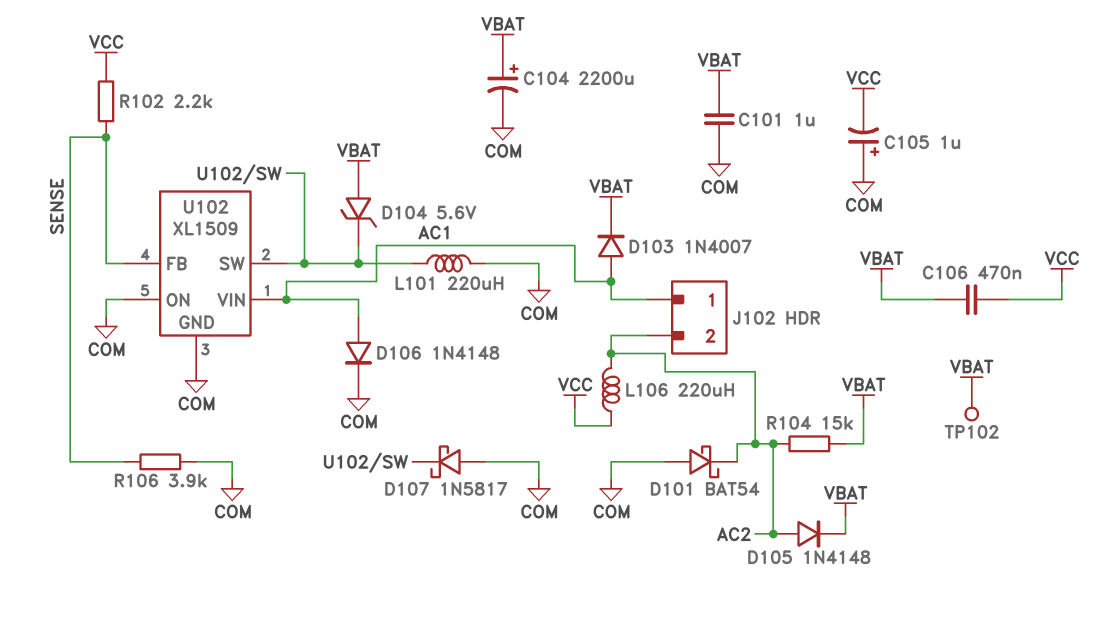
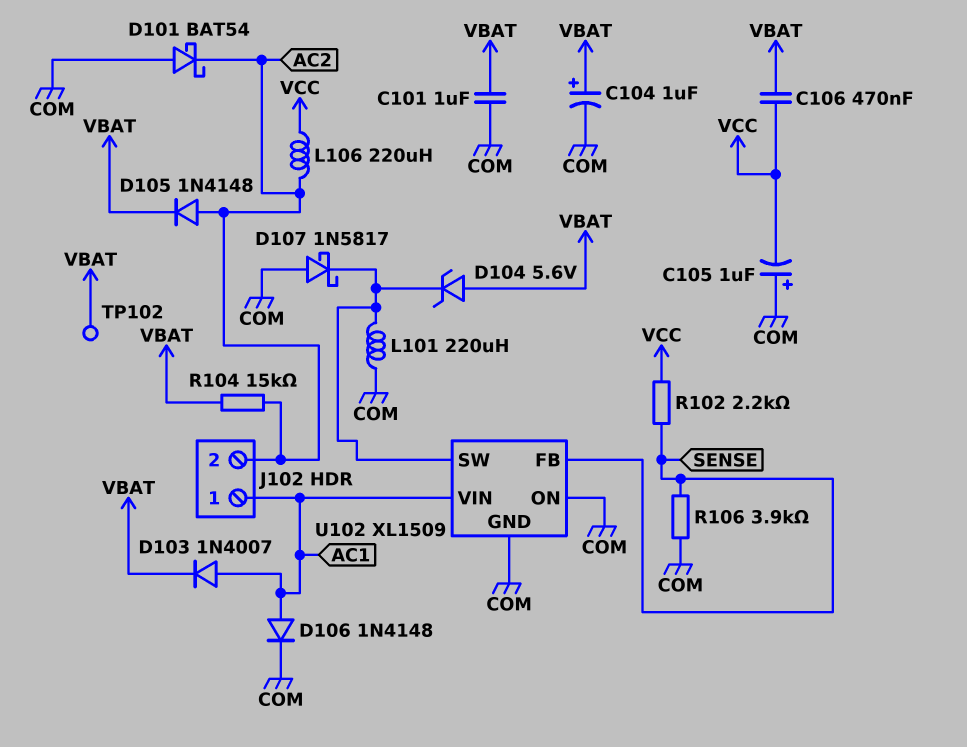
C104: 2200uF (plus VBAT, minus COM) -> 1uF (plus VBAT, minus COM)

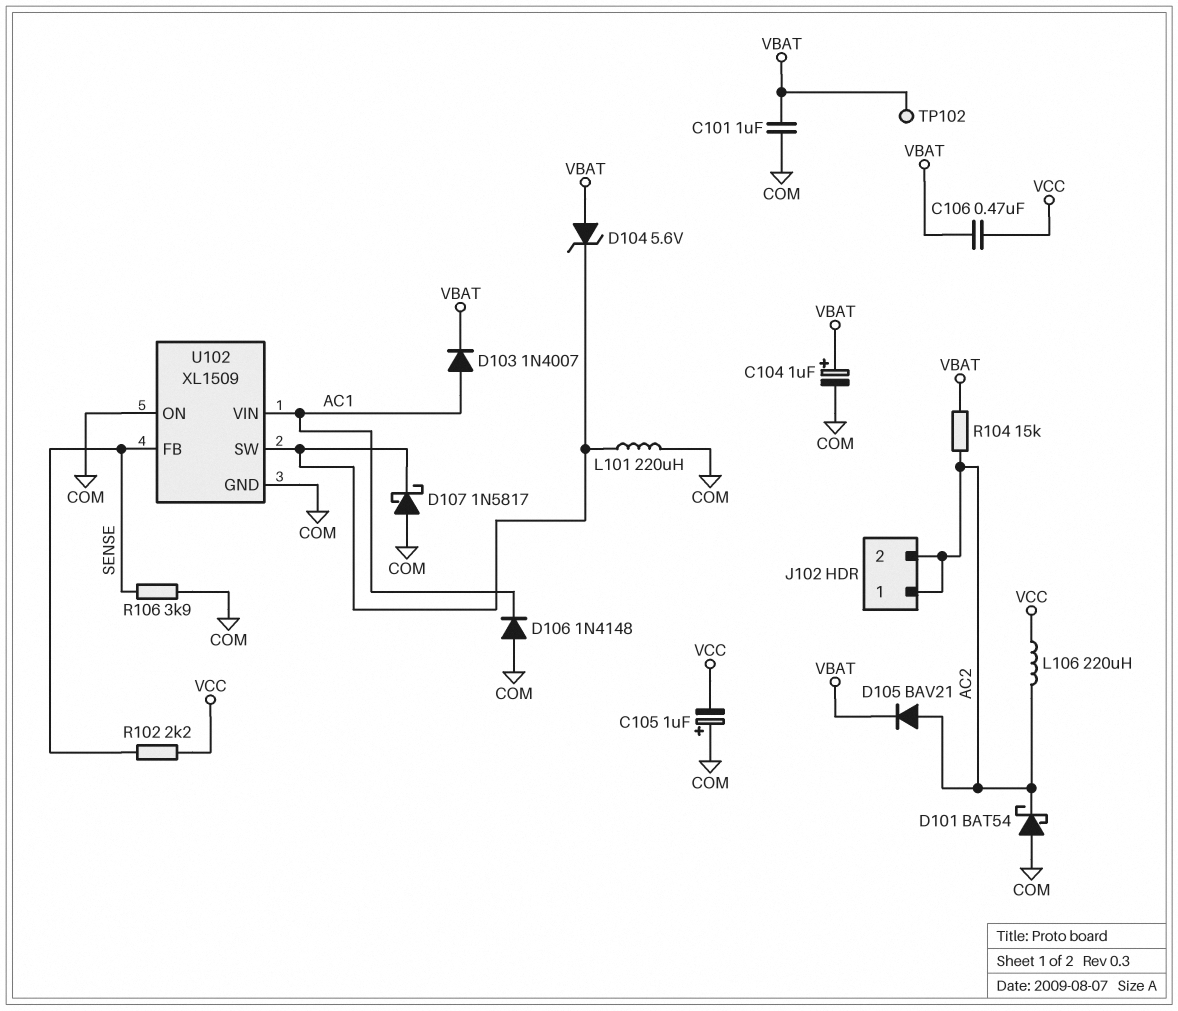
D105: diode 1N4148 (A AC2, K VBAT) -> diode BAV21 (A AC2, K VBAT)
D106: diode 1N4148 (A AC1, K COM) -> diode 1N4148 (A COM, K AC1)
J102 pin 1: AC1 -> AC2

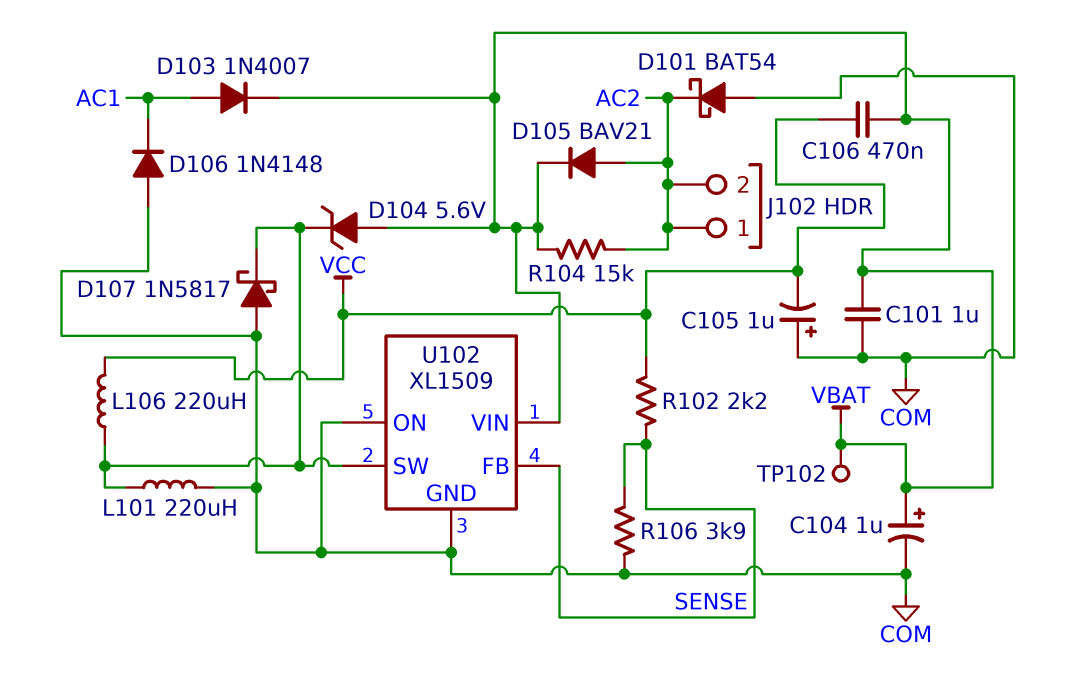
L106: 220uH (AC2, VCC) -> 220uH (U102/SW, VCC)
U102 pin VIN: AC1 -> VBAT

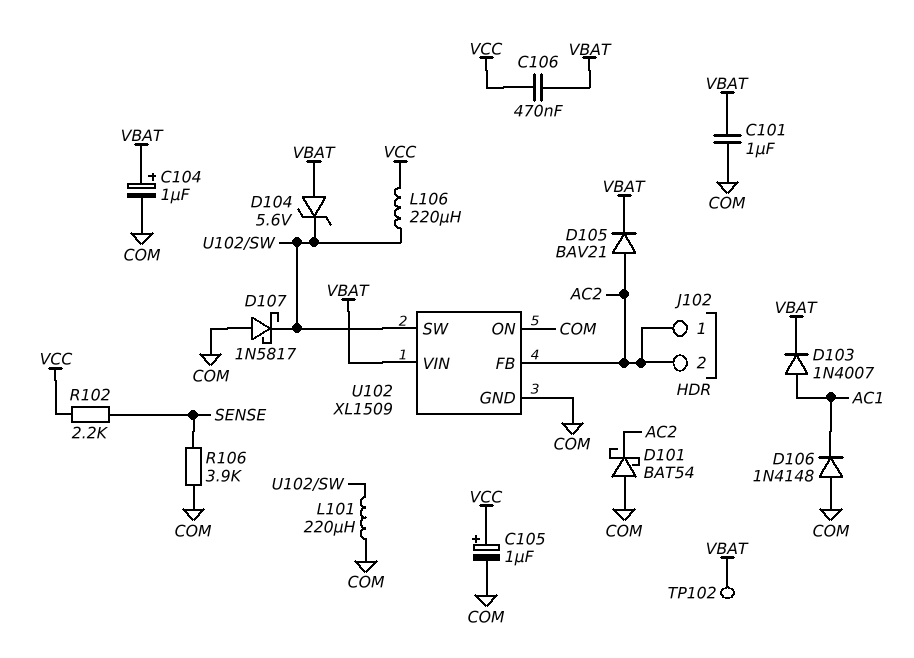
C105: 1uF (plus COM, minus VCC) -> 1uF (plus VCC, minus COM)
R104: 15k (AC2, VBAT) -> none
U102 pin FB: SENSE -> AC2

